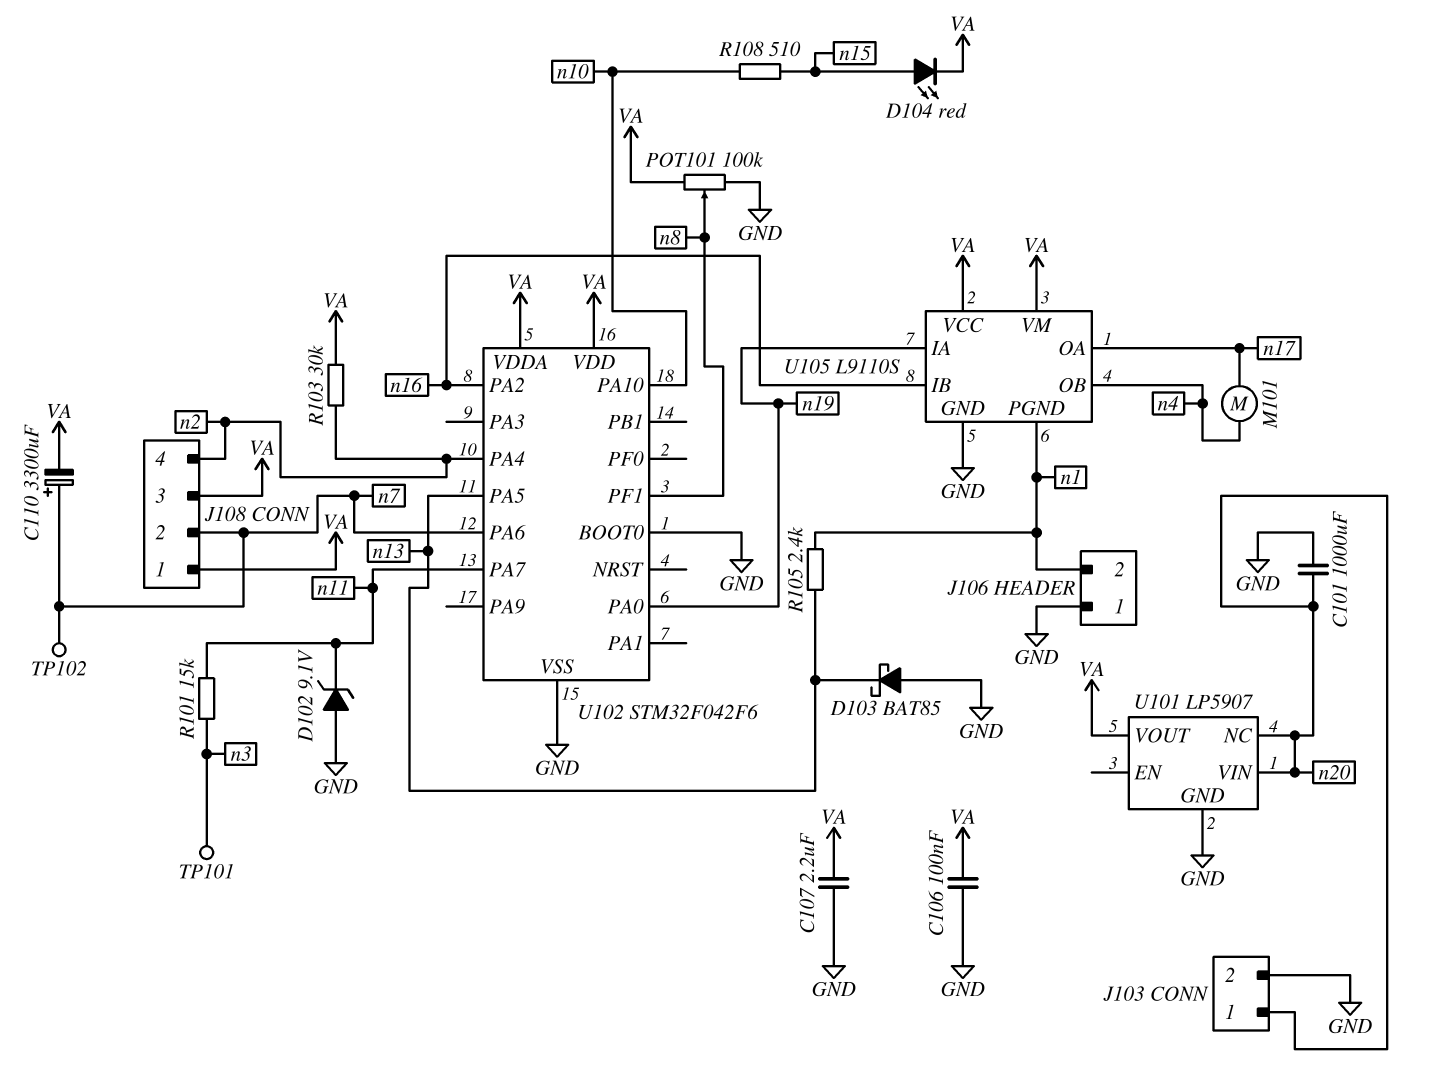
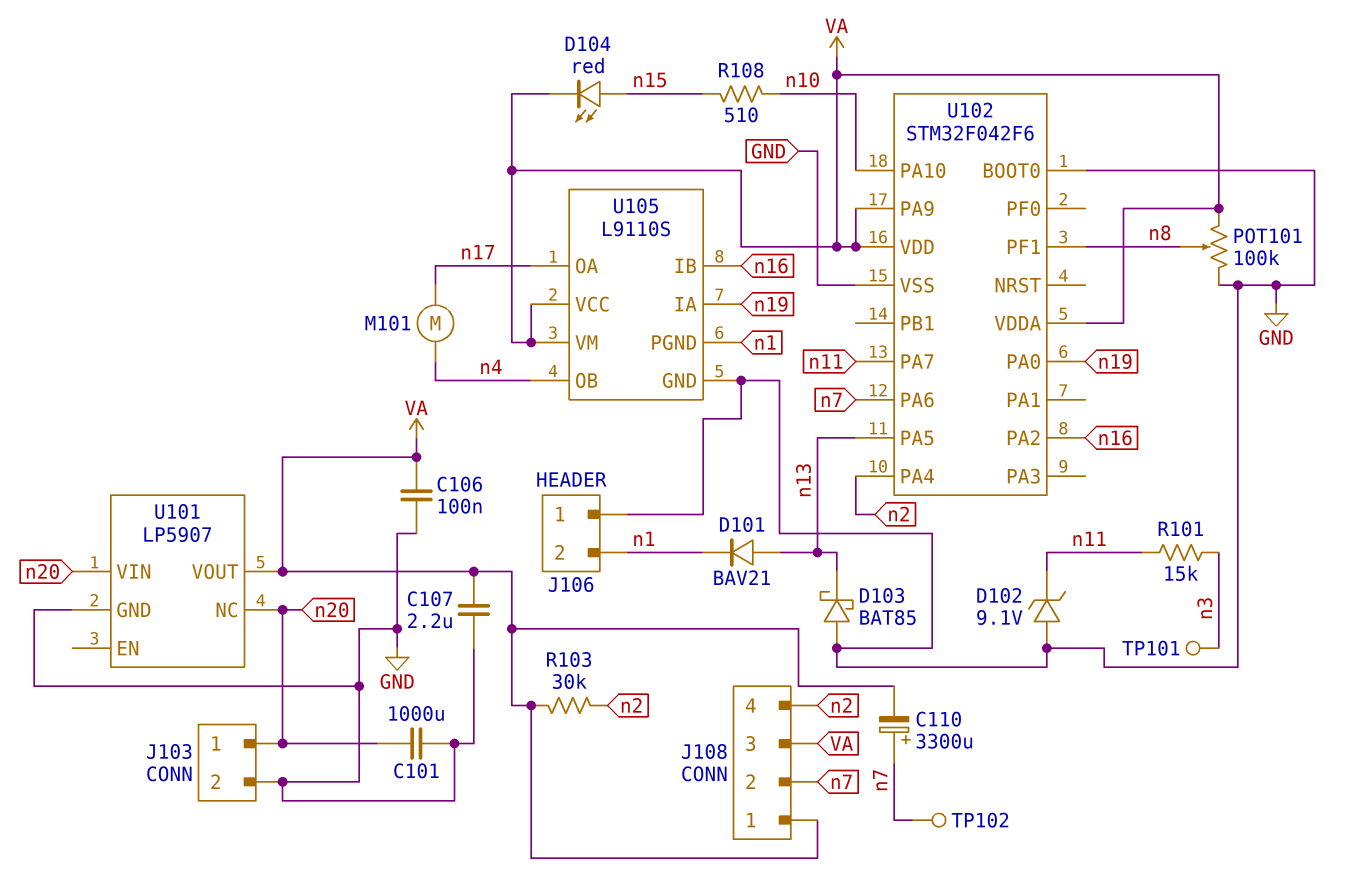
D101: none -> diode BAV21 (A n13, K n1)
R105: 2.4k (n1, n13) -> none
U102 pin PA9: none -> VA

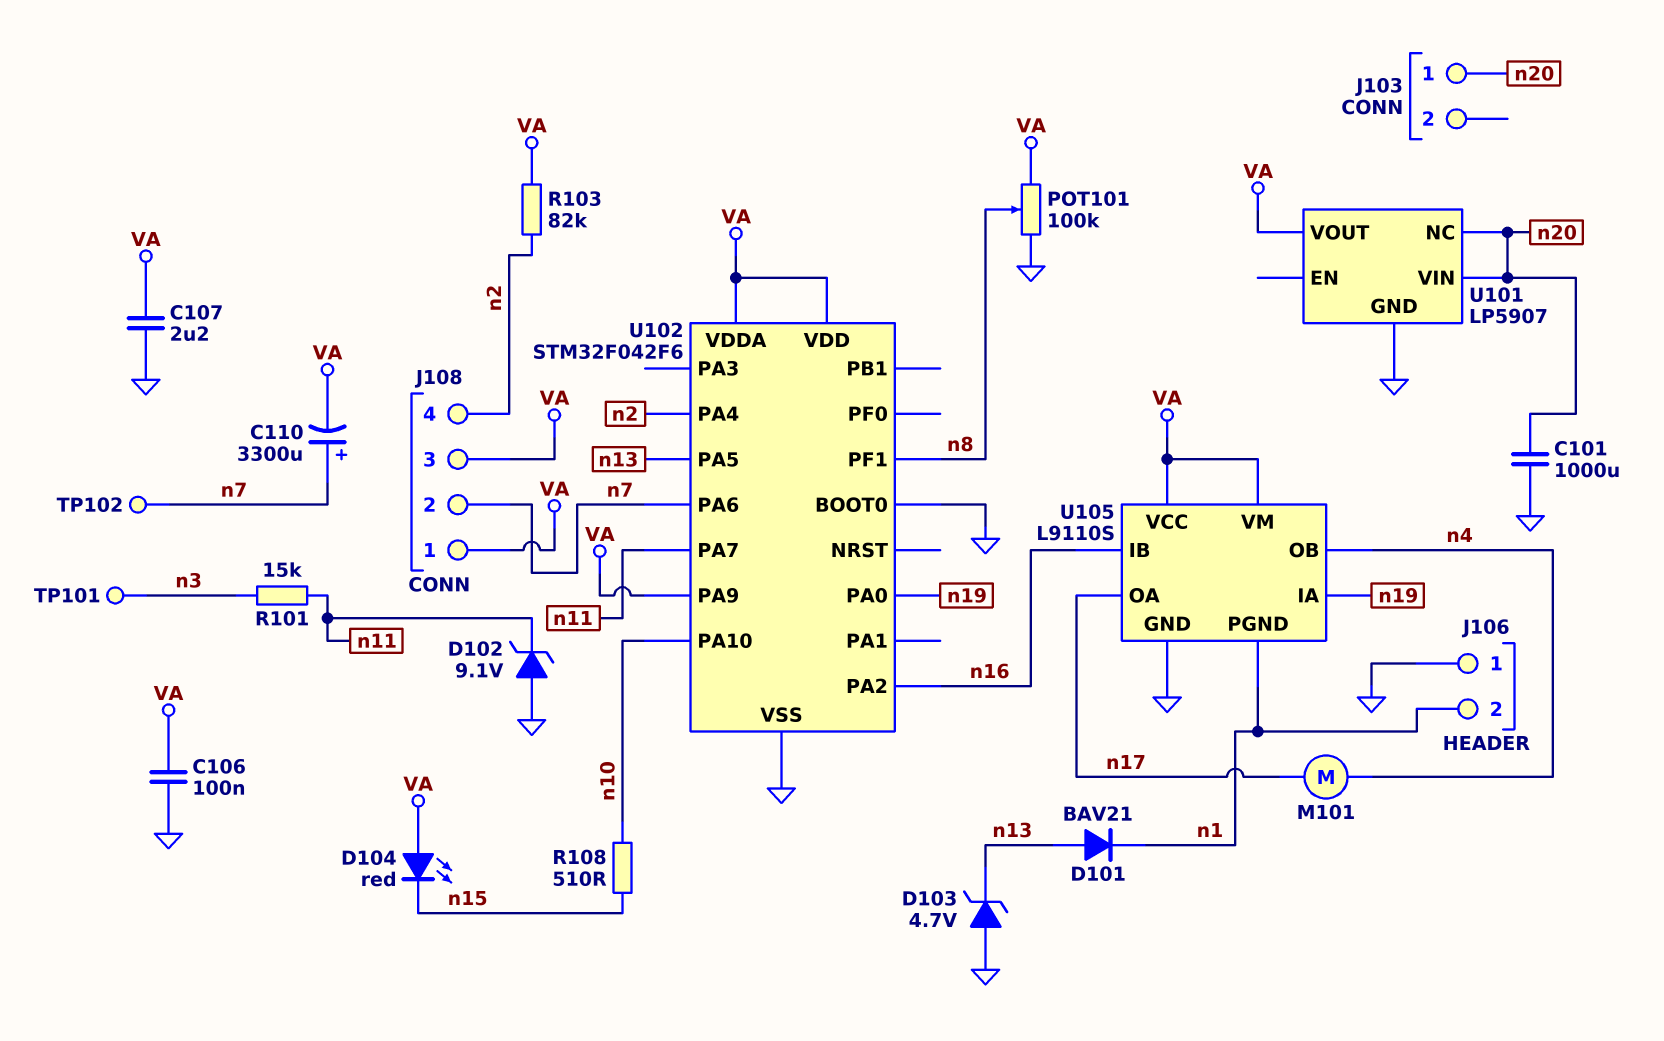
D103: schottky BAT85 (A GND, K n13) -> zener 4.7V (A GND, K n13)
D104: LED red (A n15, K VA) -> LED red (A VA, K n15)
J103 pin 2: GND -> none
R103: 30k (VA, n2) -> 82k (VA, n2)

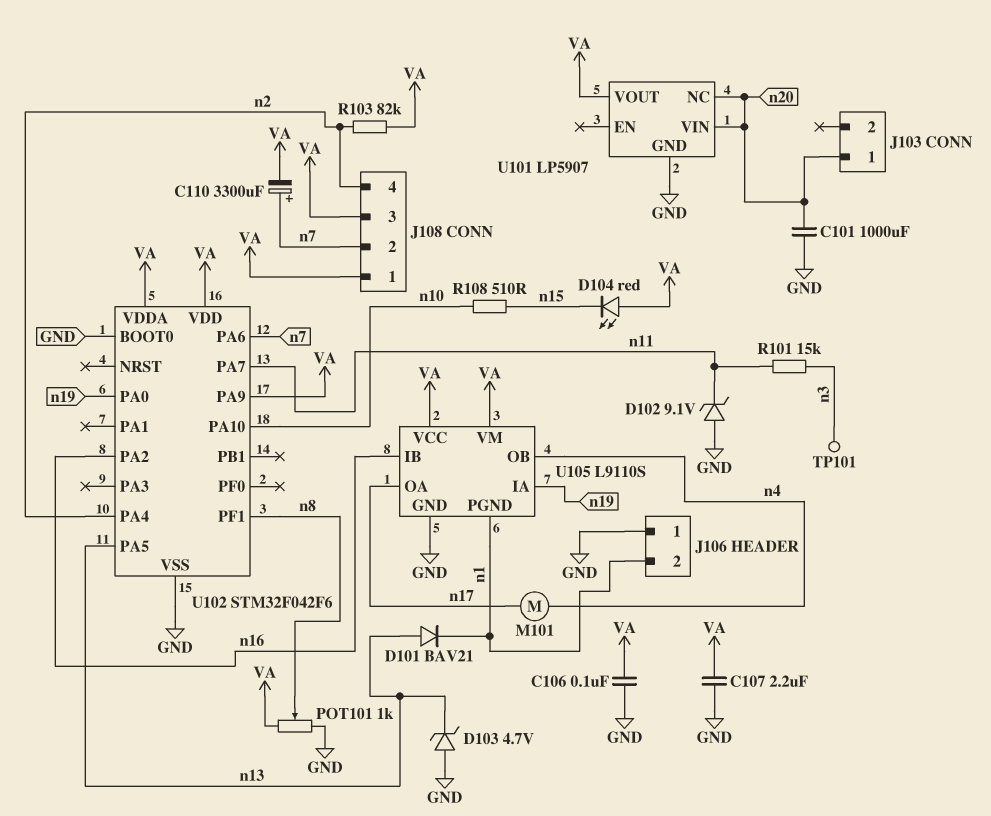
POT101: 100k (GND, VA, wiper n8) -> 1k (GND, VA, wiper n8)
TP102: test point (n7) -> none

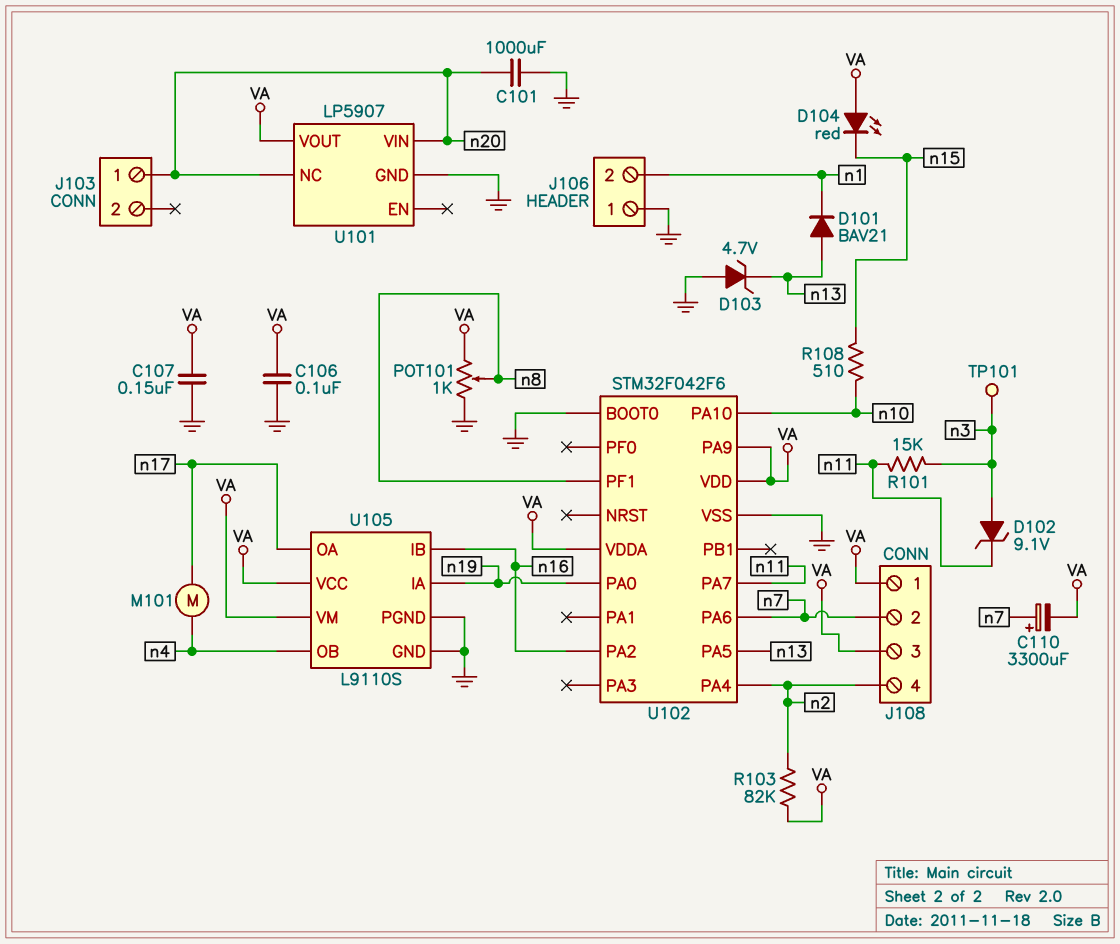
C107: 2.2uF (GND, VA) -> 150nF (GND, VA)
D102: zener 9.1V (A GND, K n11) -> zener 9.1V (A n3, K n11)
U105 pin PGND: n1 -> GND

